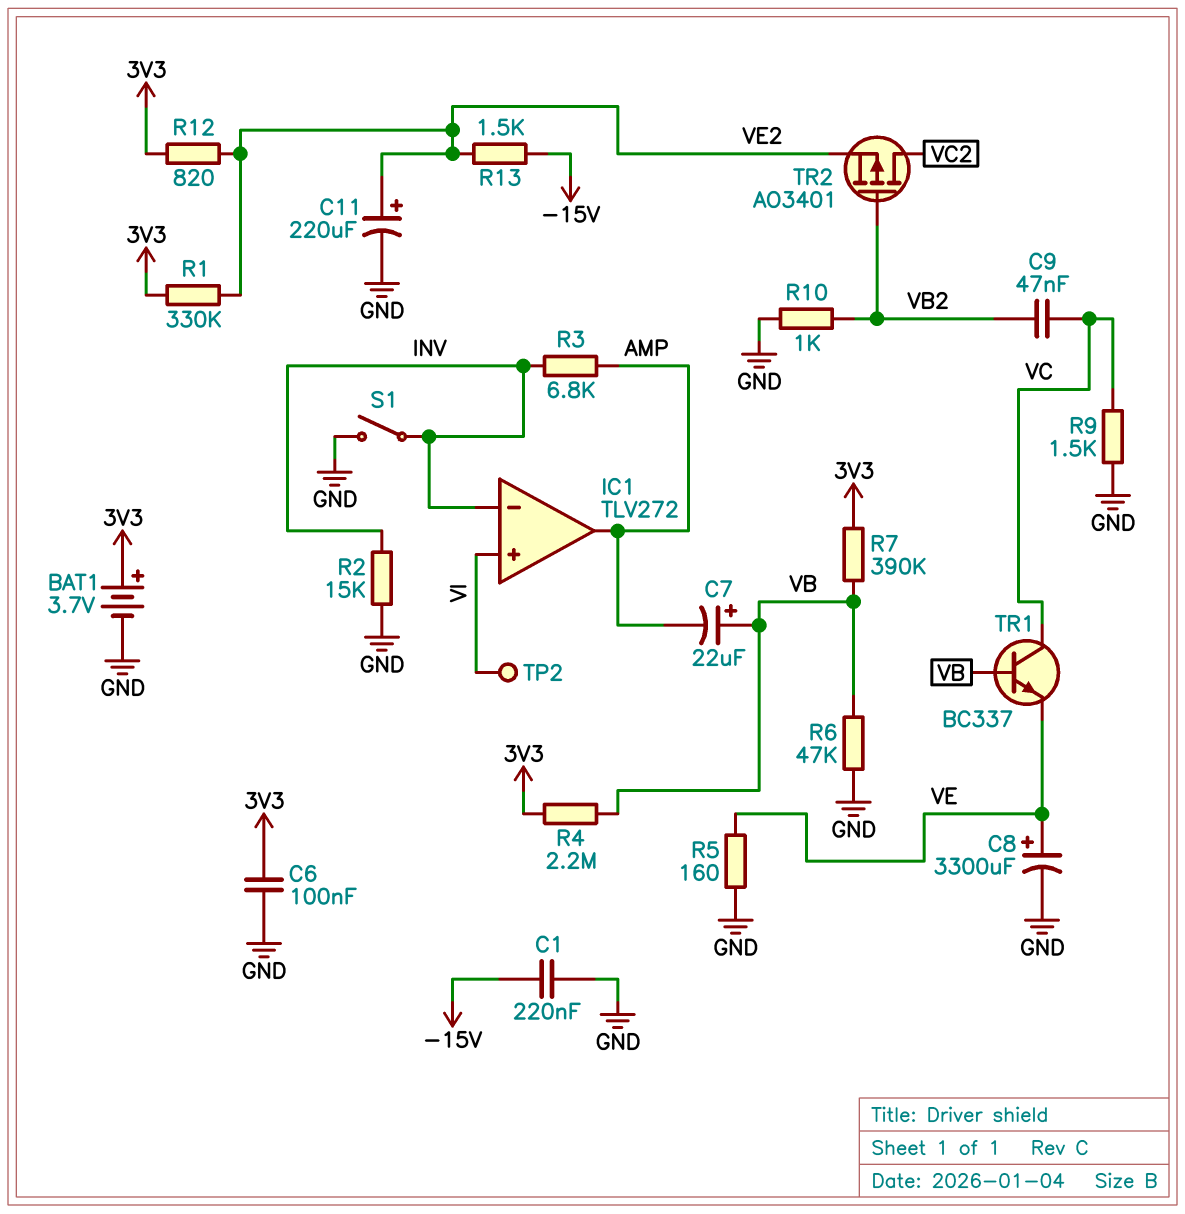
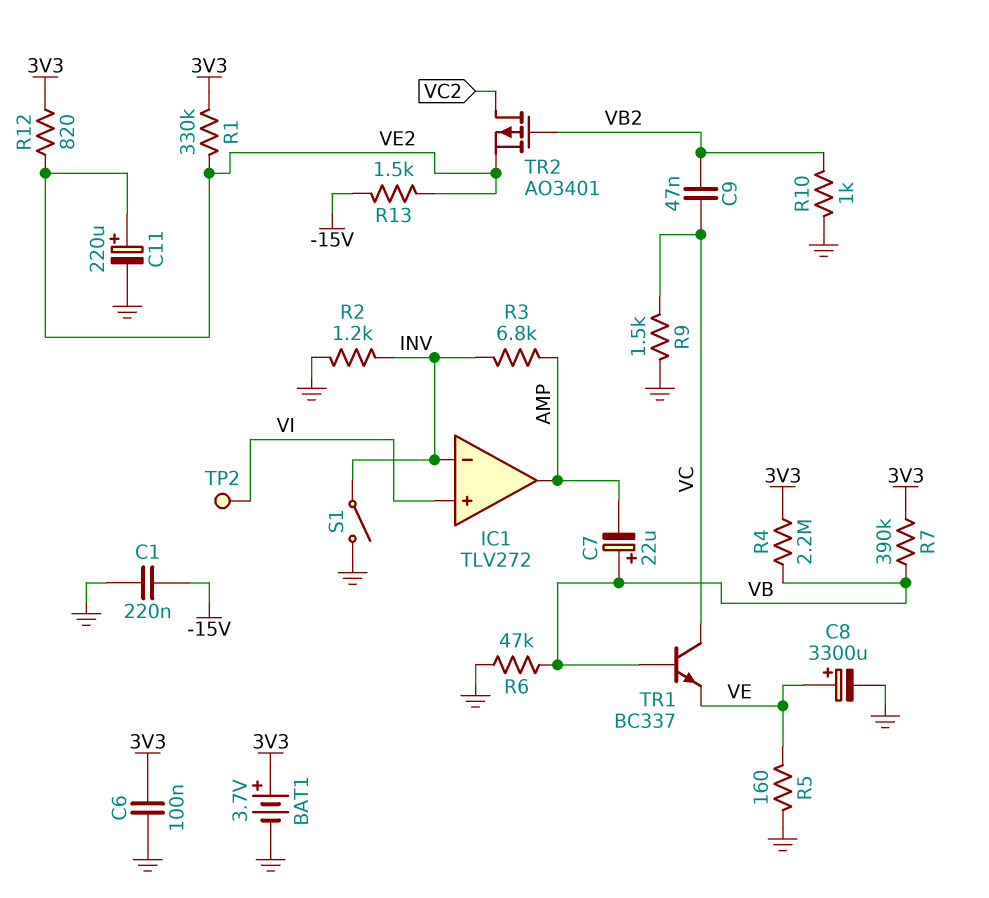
R2: 15k (GND, INV) -> 1.2k (GND, INV)

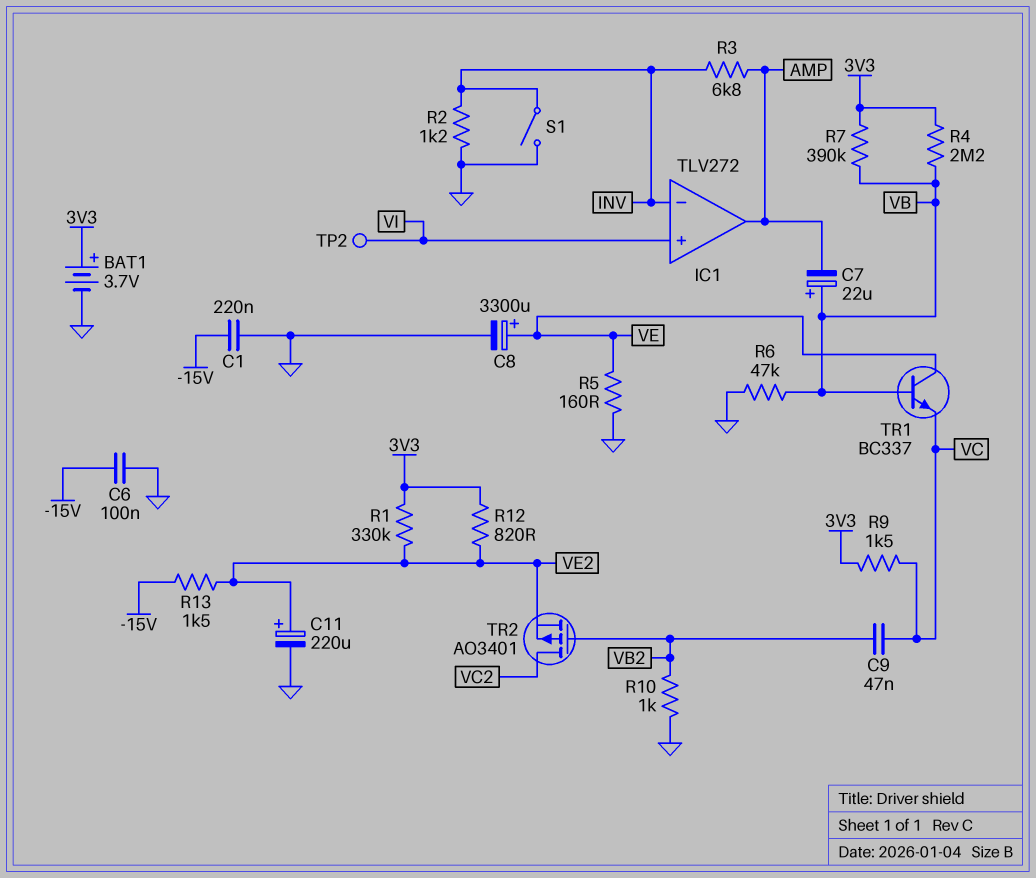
C6: 100nF (3V3, GND) -> 100nF (-15V, GND)
R9: 1.5k (GND, VC) -> 1.5k (3V3, VC)
TR1: NPN BC337 (B VB, C VC, E VE) -> NPN BC337 (B VB, C VE, E VC)

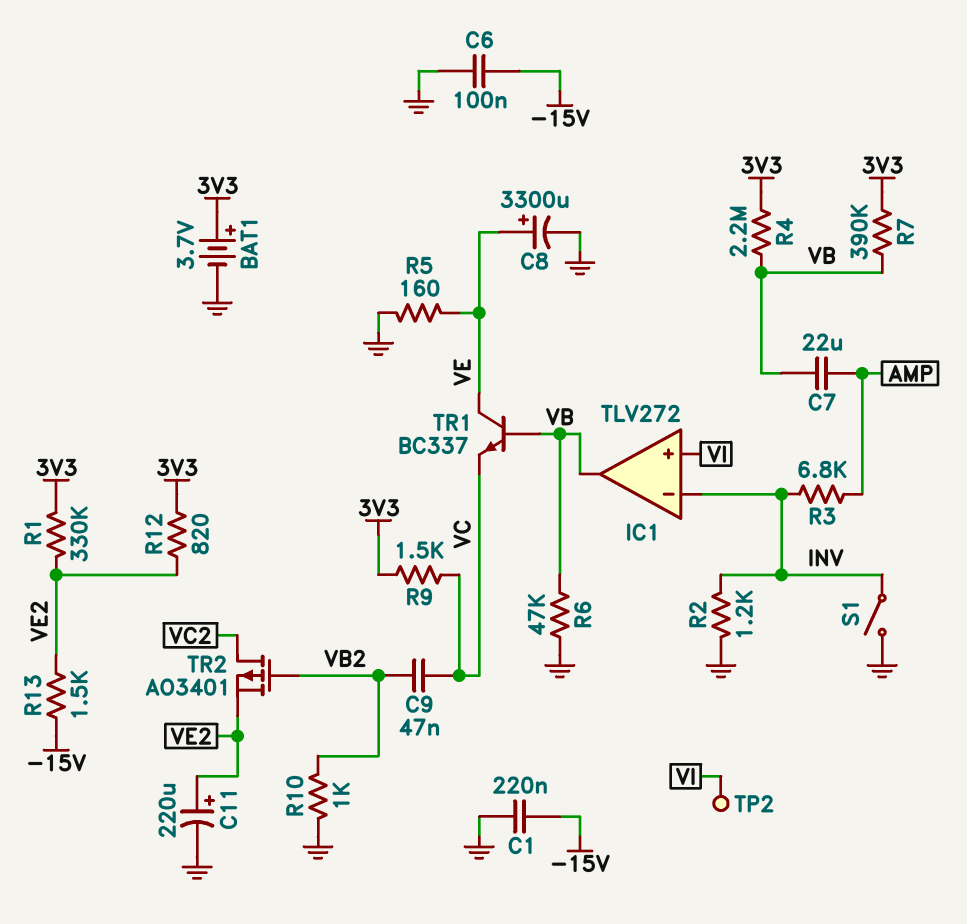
C7: 22uF (plus VB, minus AMP) -> 22uF (AMP, VB)
IC1 pin out: AMP -> VB

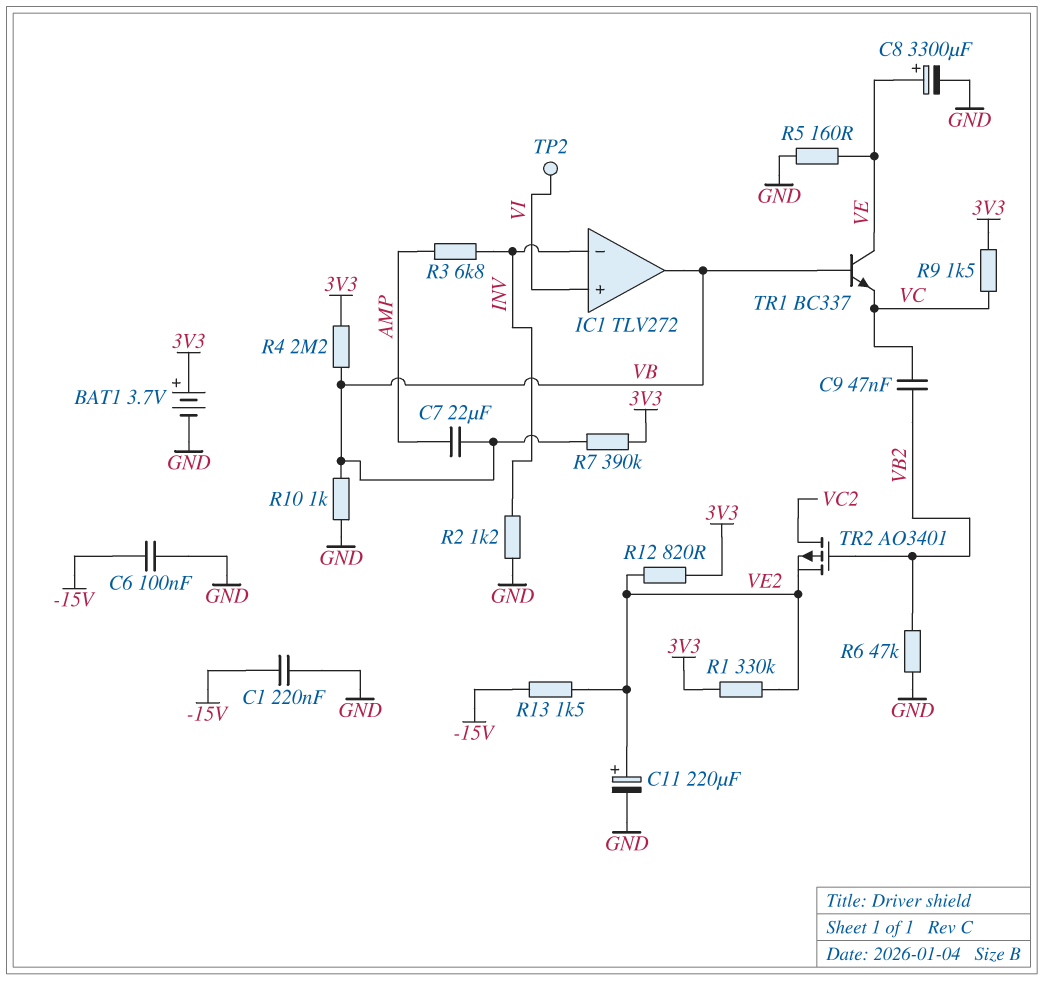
R6: 47k (GND, VB) -> 47k (GND, VB2)
R10: 1k (GND, VB2) -> 1k (GND, VB)
S1: switch (GND, INV) -> none

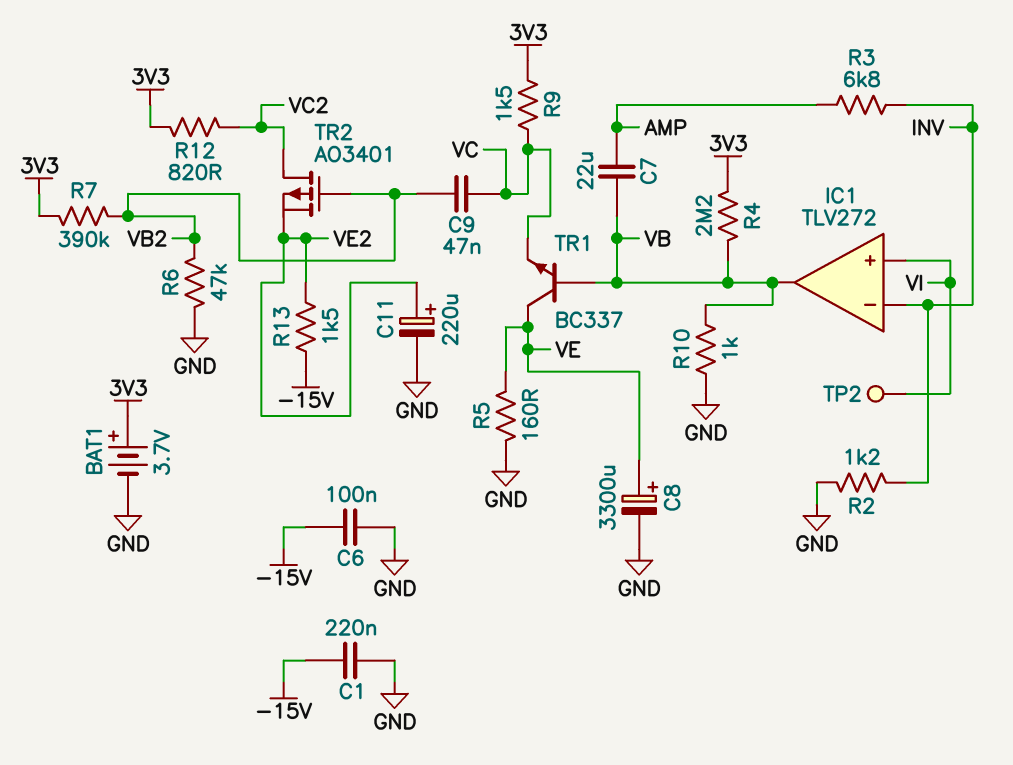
R1: 330k (3V3, VE2) -> none
R7: 390k (3V3, VB) -> 390k (3V3, VB2)
R12: 820 (3V3, VE2) -> 820 (3V3, VC2)

